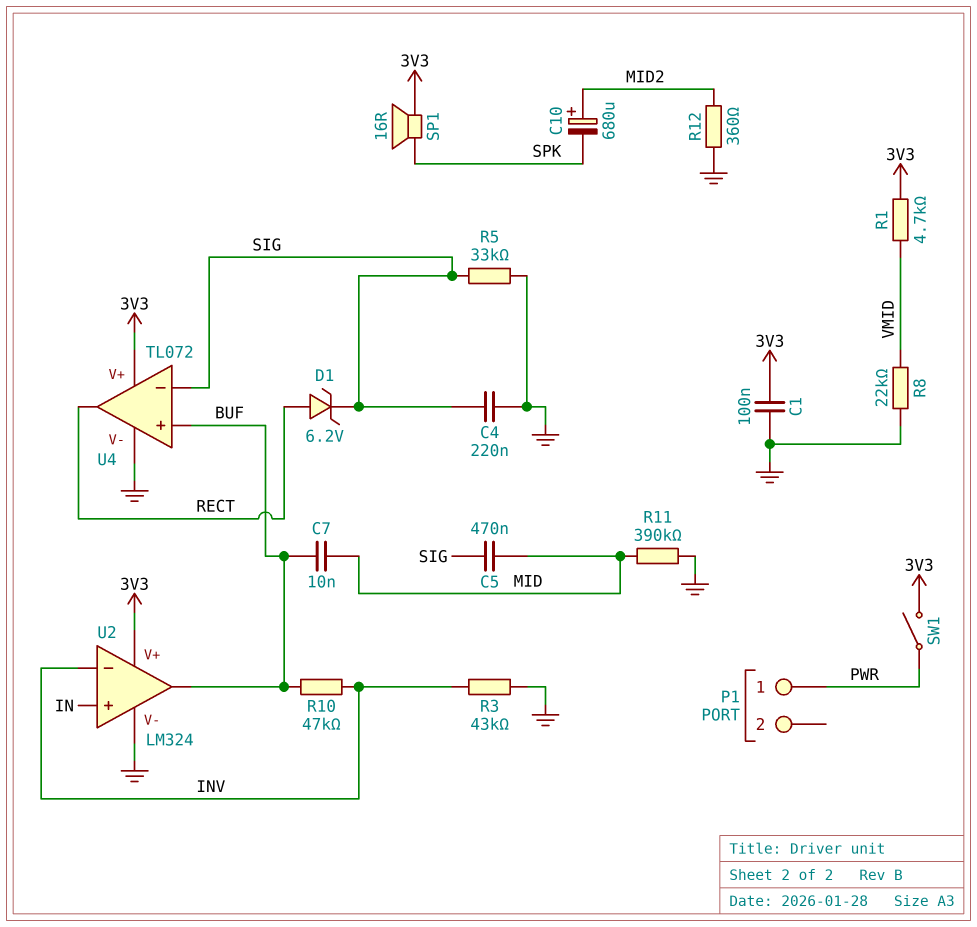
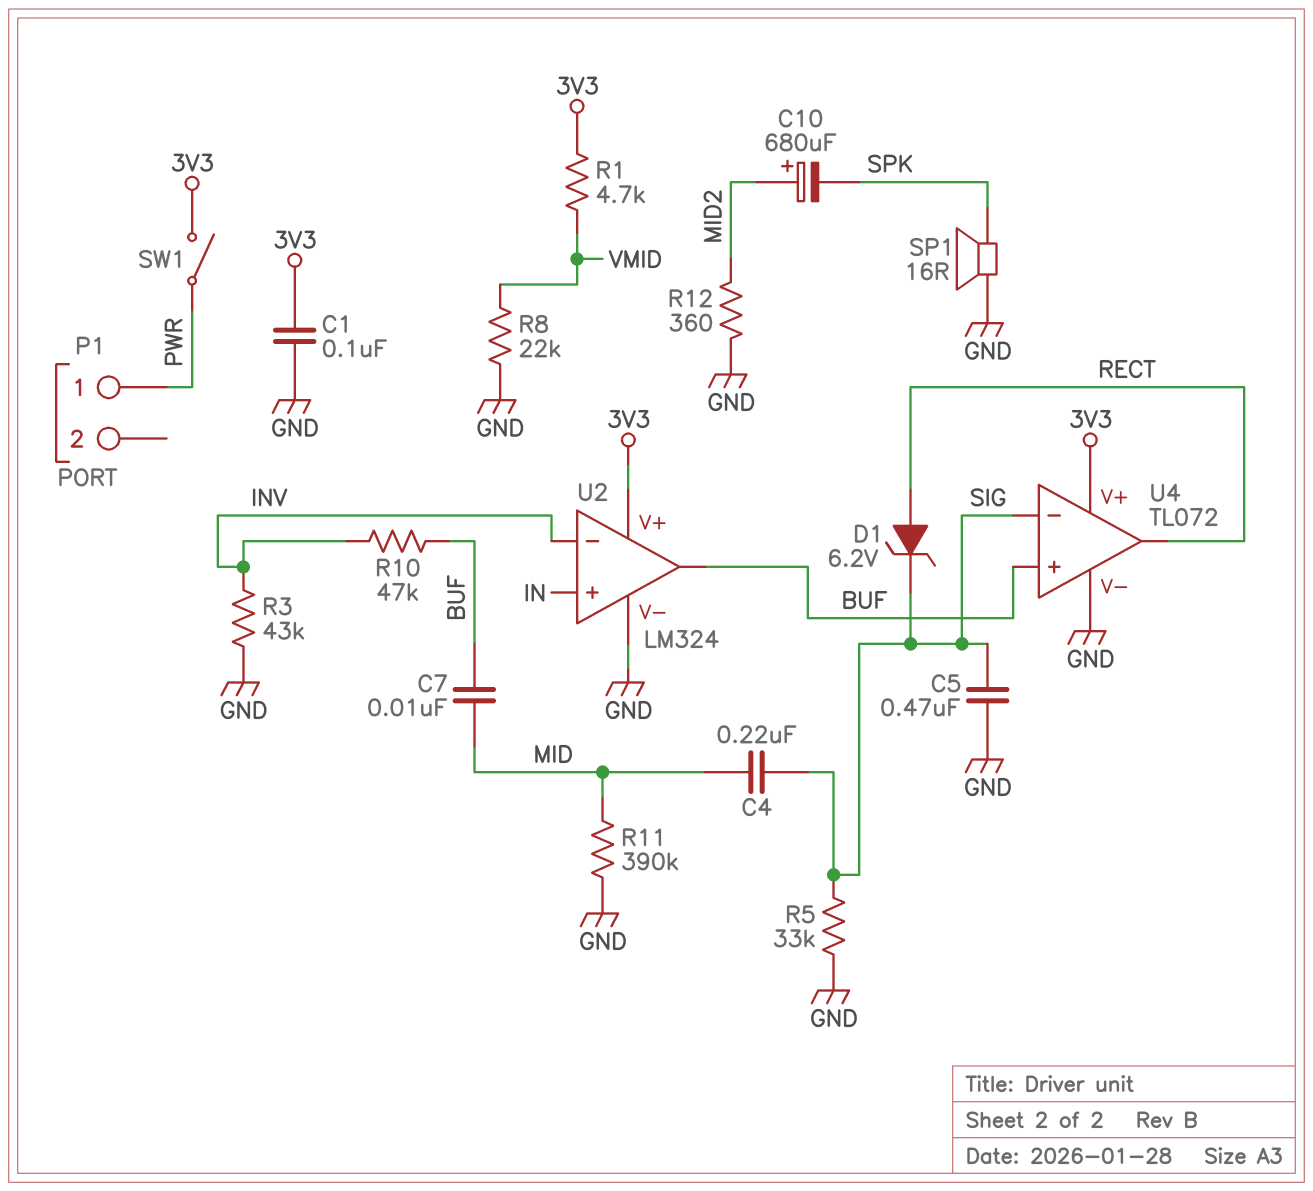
C4: 220nF (GND, SIG) -> 220nF (MID, SIG)
C5: 470nF (MID, SIG) -> 470nF (GND, SIG)
SP1: speaker 16R (3V3, SPK) -> speaker 16R (GND, SPK)

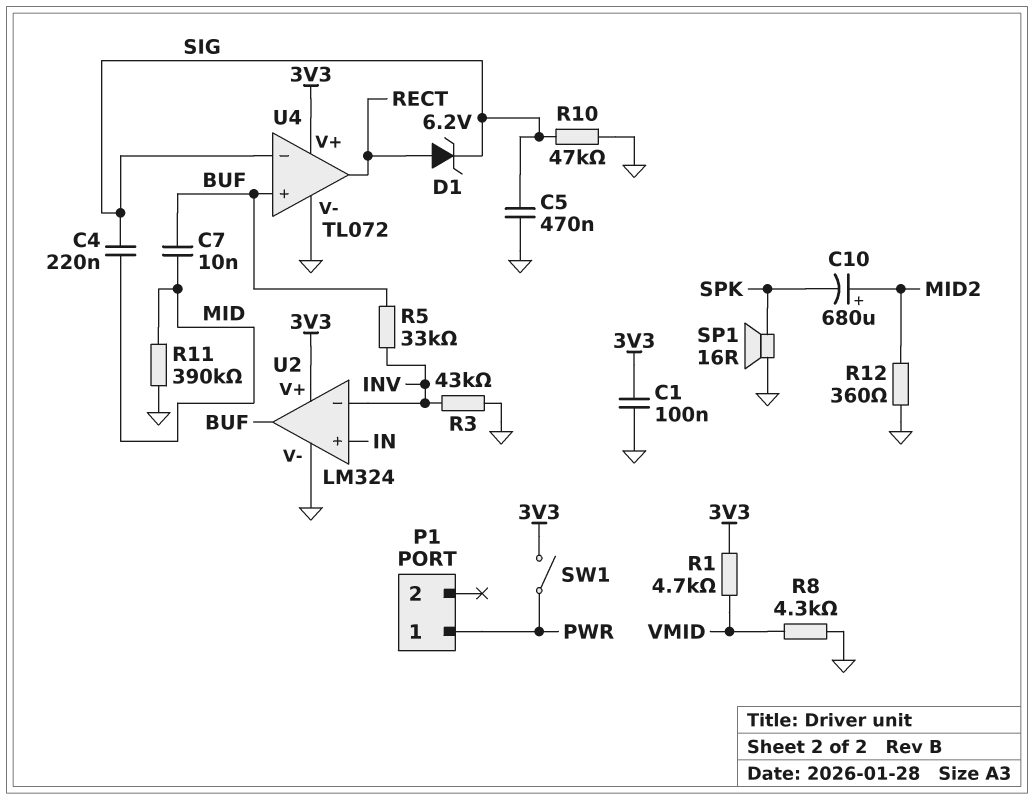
R5: 33k (GND, SIG) -> 33k (BUF, INV)
R8: 22k (GND, VMID) -> 4.3k (GND, VMID)
R10: 47k (BUF, INV) -> 47k (GND, SIG)

